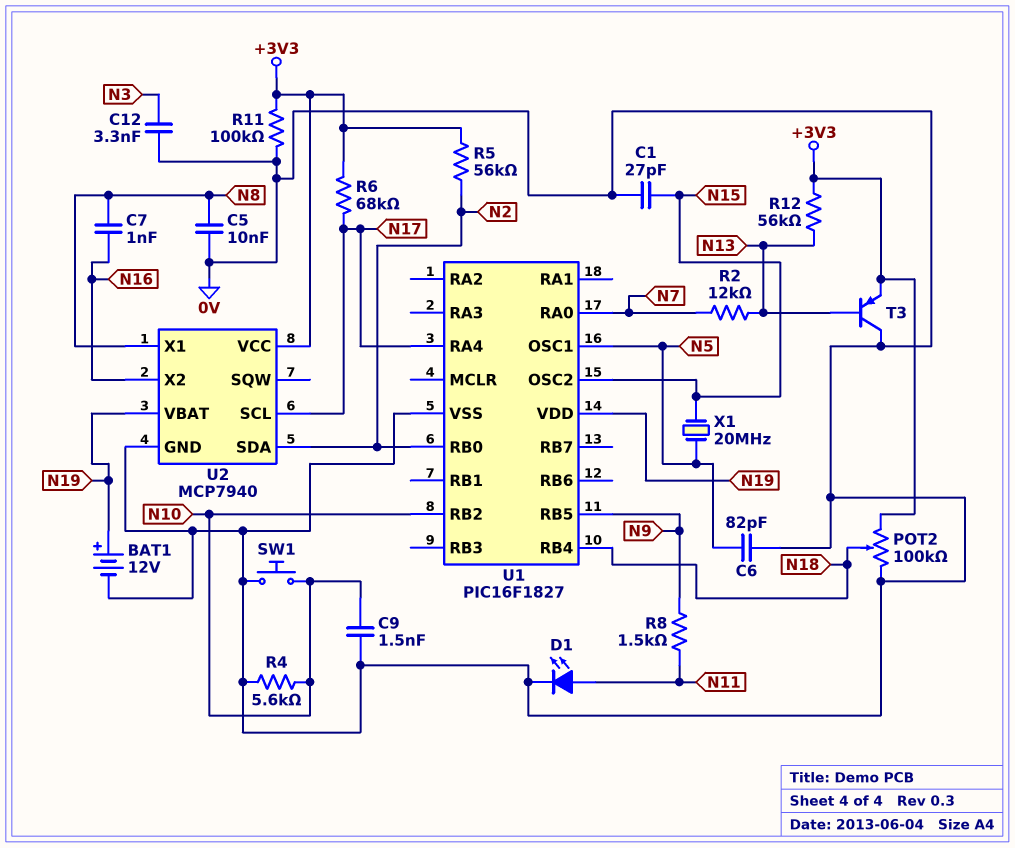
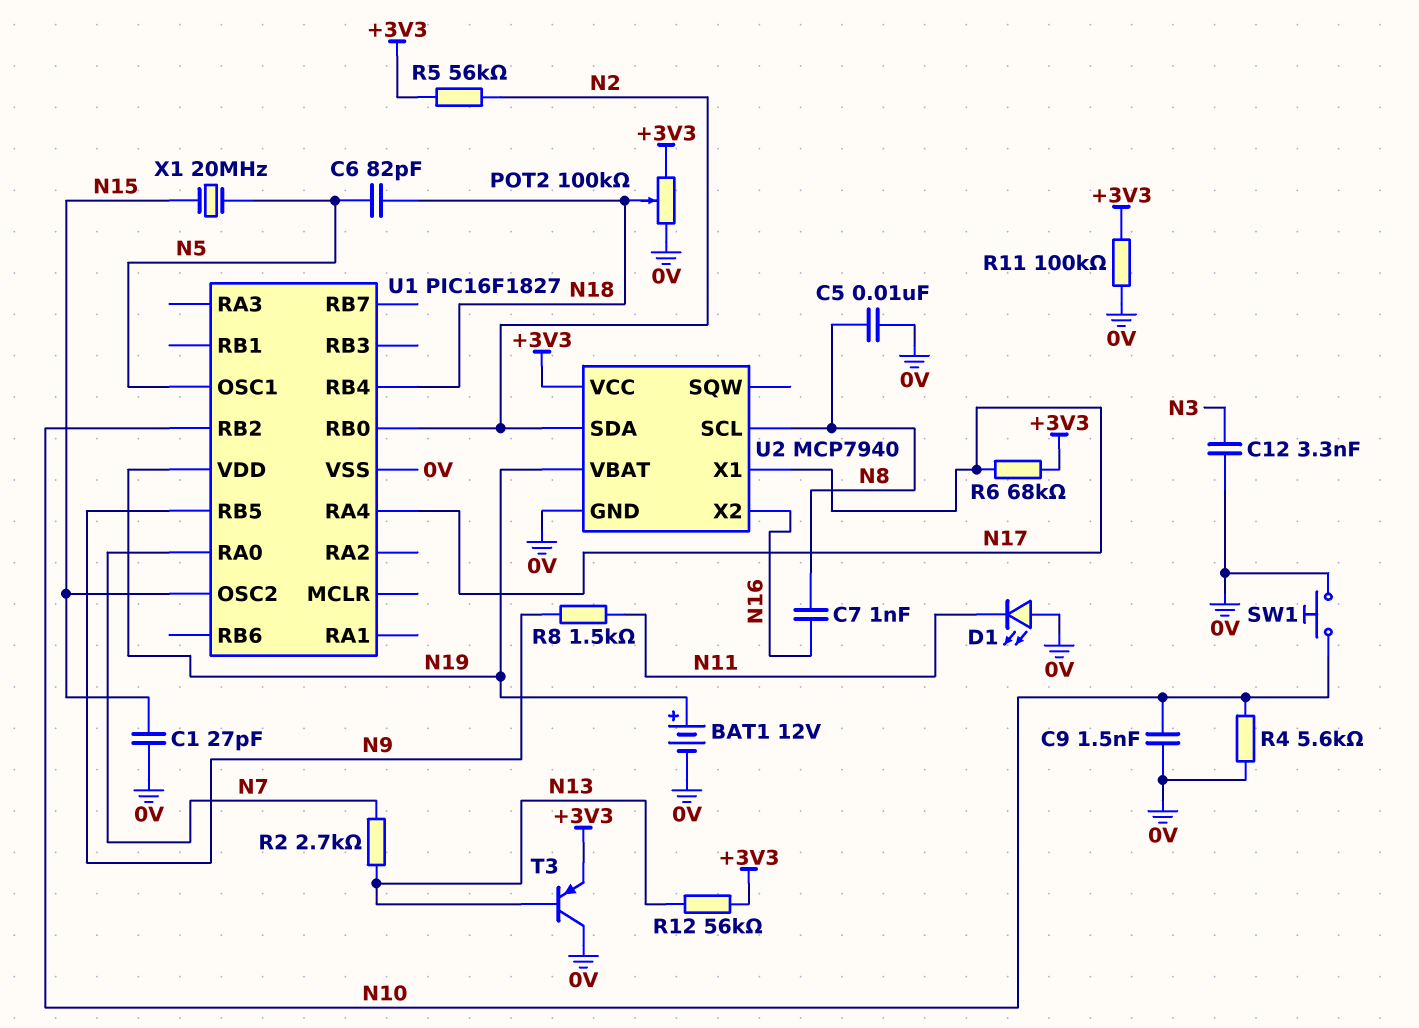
C6: 82pF (0V, N5) -> 82pF (N5, N18)
D1: LED (A N11, K 0V) -> LED (A 0V, K N11)
R2: 12k (N7, N13) -> 2.7k (N7, N13)
U2 pin SCL: N17 -> N8
U2 pin X1: N8 -> N17

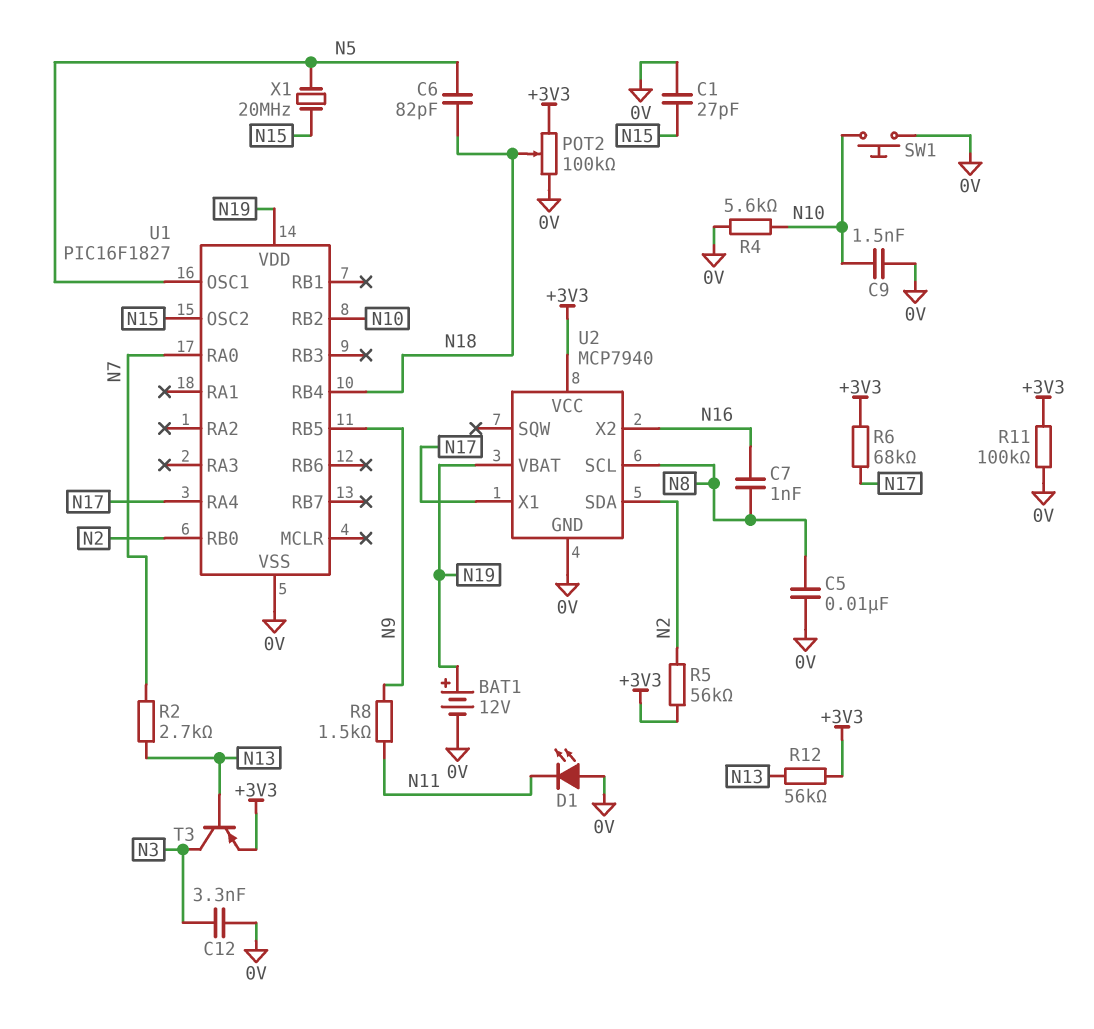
T3: PNP (B N13, C 0V, E +3V3) -> PNP (B N13, C N3, E +3V3)

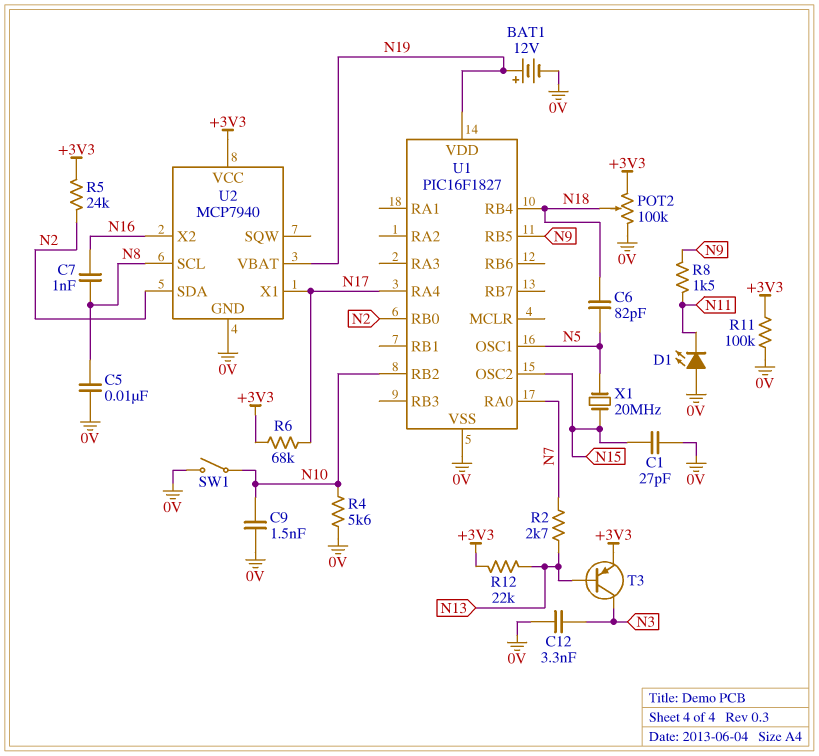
R5: 56k (+3V3, N2) -> 24k (+3V3, N2)
R12: 56k (+3V3, N13) -> 22k (+3V3, N13)
SW1: button (0V, N10) -> switch (0V, N10)

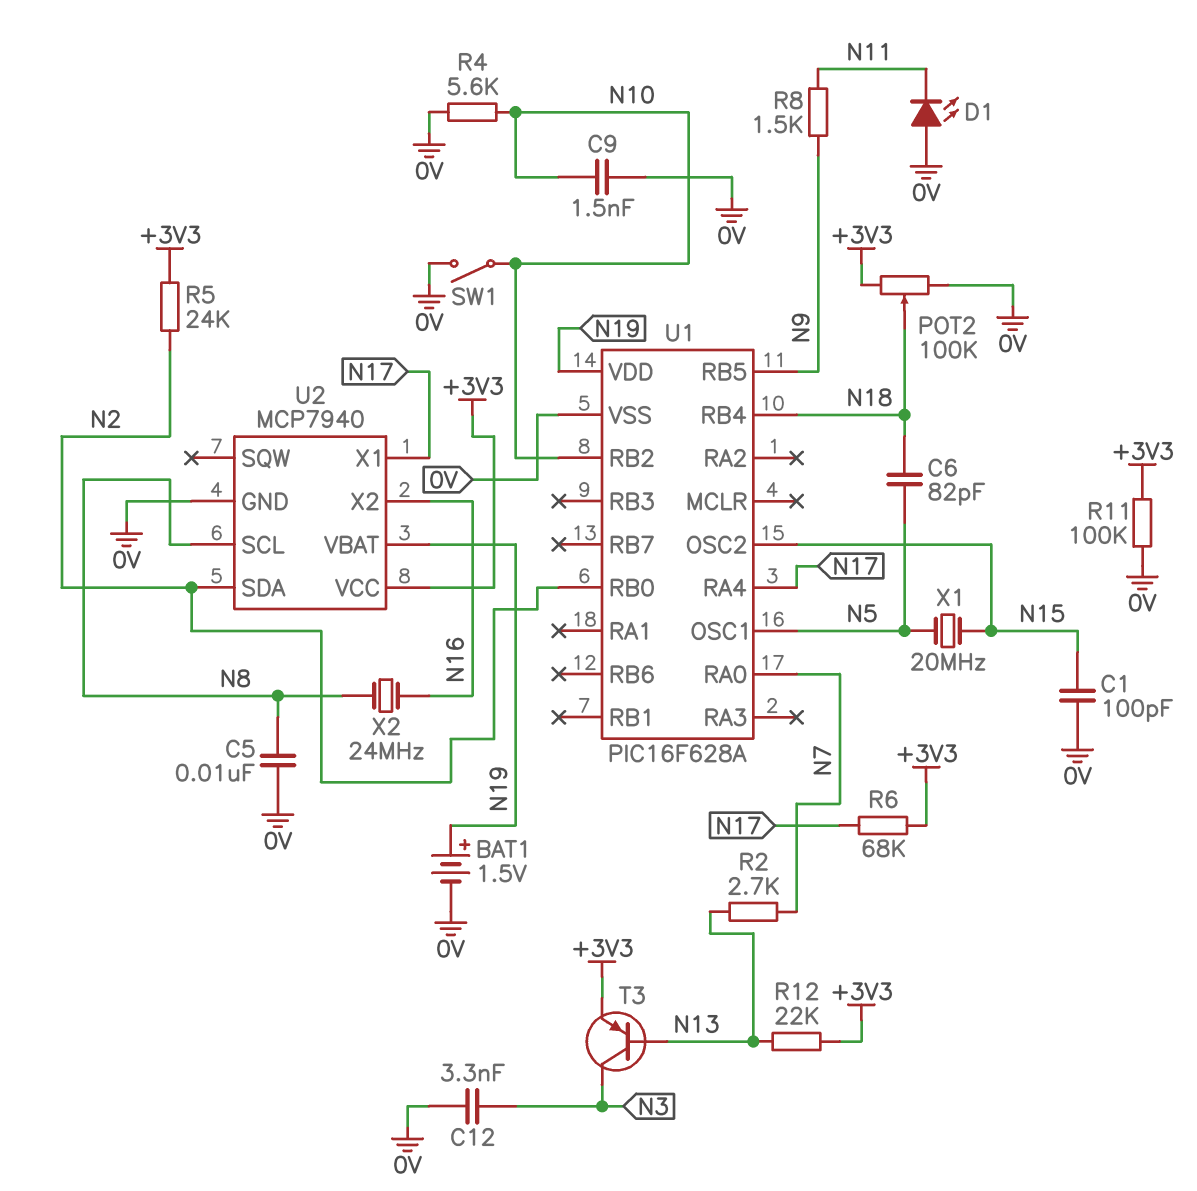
BAT1: 12V (plus N19, minus 0V) -> 1.5V (plus N19, minus 0V)
C1: 27pF (0V, N15) -> 100pF (0V, N15)
C7: 1nF (N8, N16) -> none
U1: PIC16F1827 -> PIC16F628A
X2: none -> 24MHz (N8, N16)

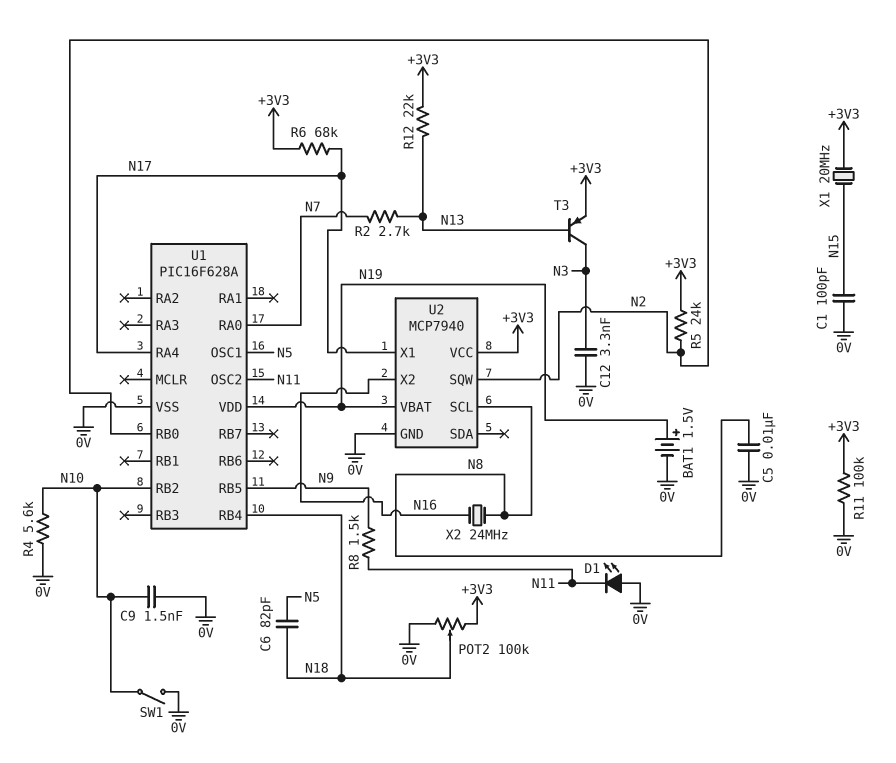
U1 pin OSC2: N15 -> N11
U2 pin SDA: N2 -> none
U2 pin SQW: none -> N2
X1: 20MHz (N5, N15) -> 20MHz (+3V3, N15)

